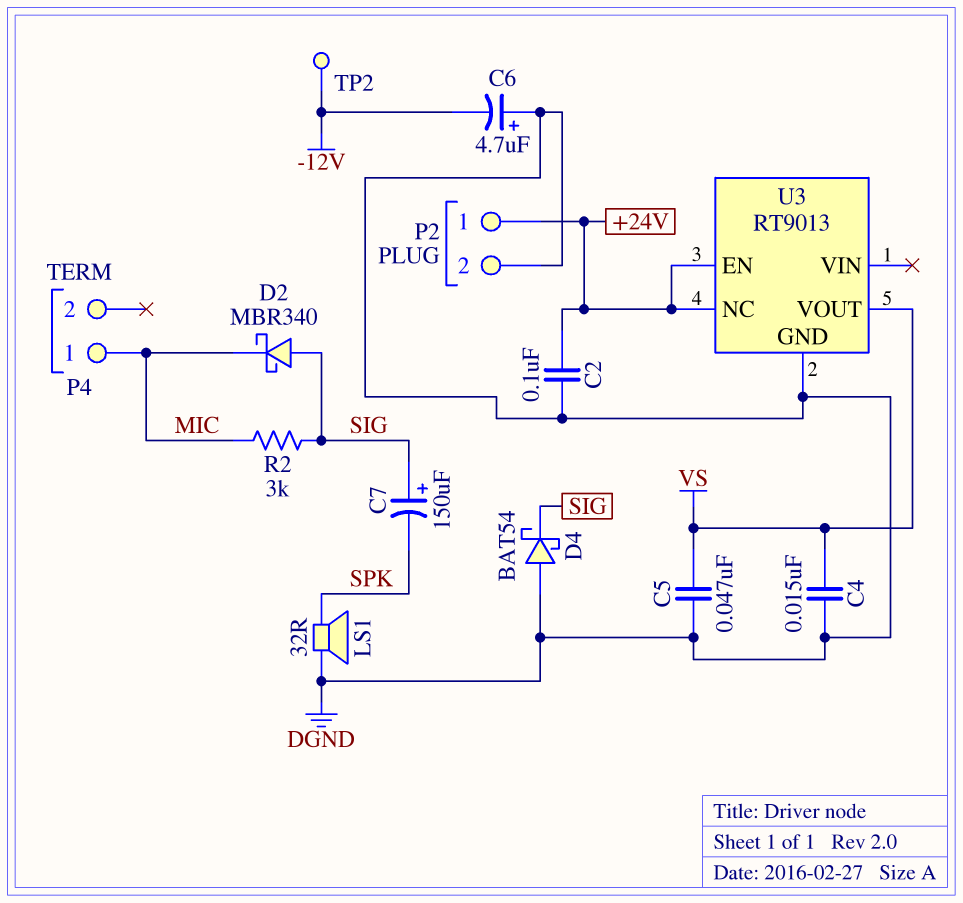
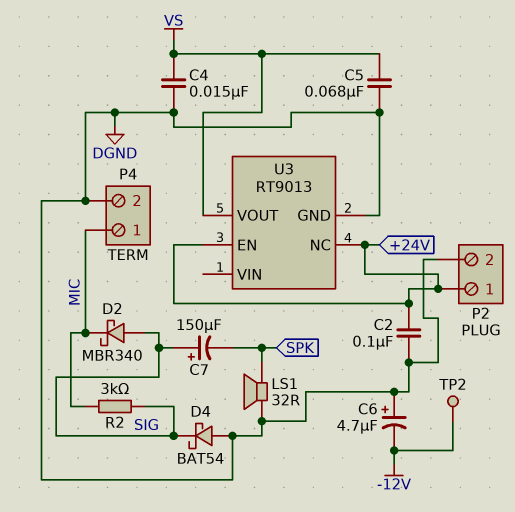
C5: 47nF (DGND, VS) -> 68nF (DGND, VS)
P4 pin 2: none -> DGND

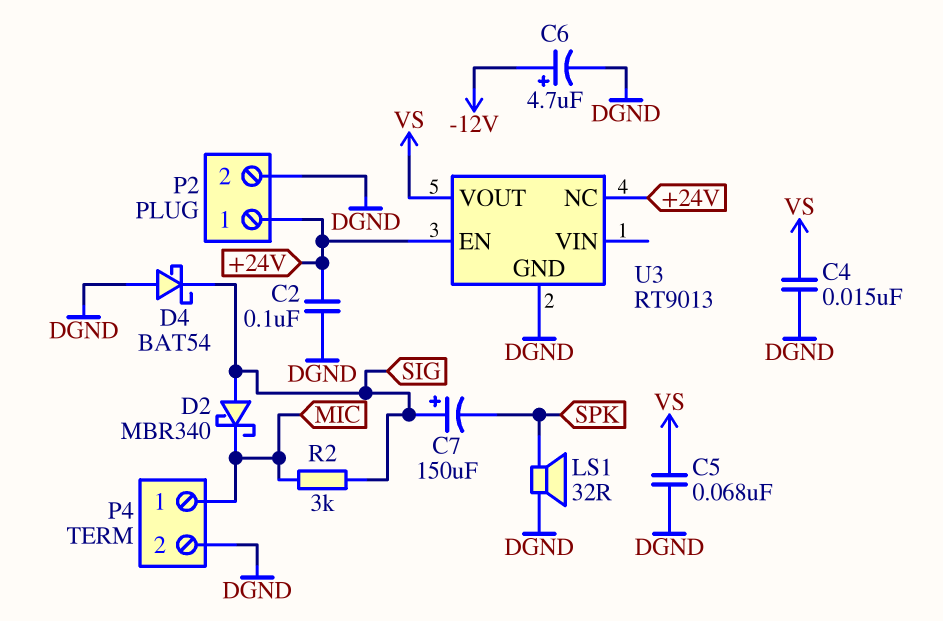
C6: 4.7uF (plus DGND, minus -12V) -> 4.7uF (plus -12V, minus DGND)
TP2: test point (-12V) -> none

